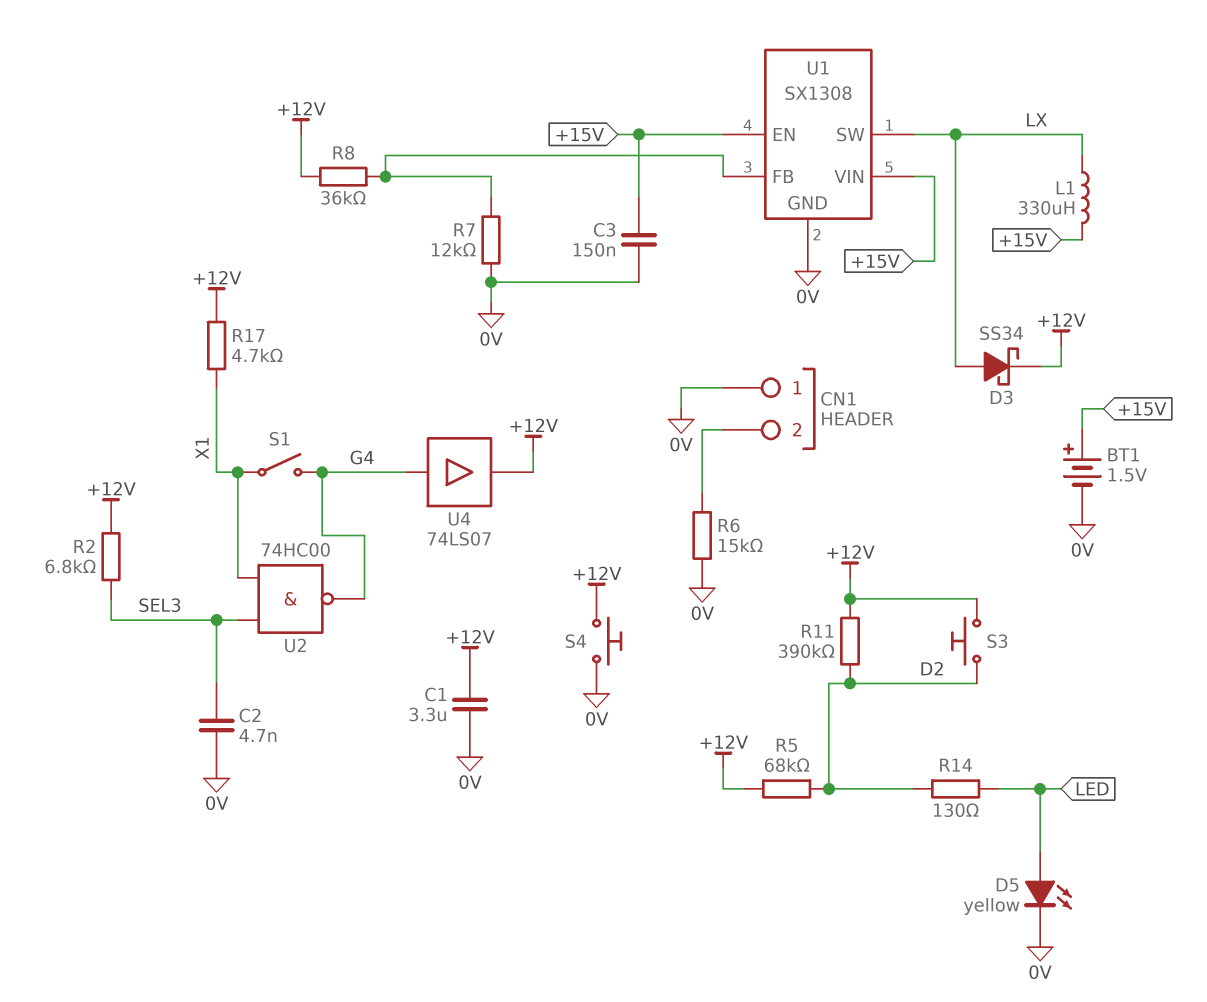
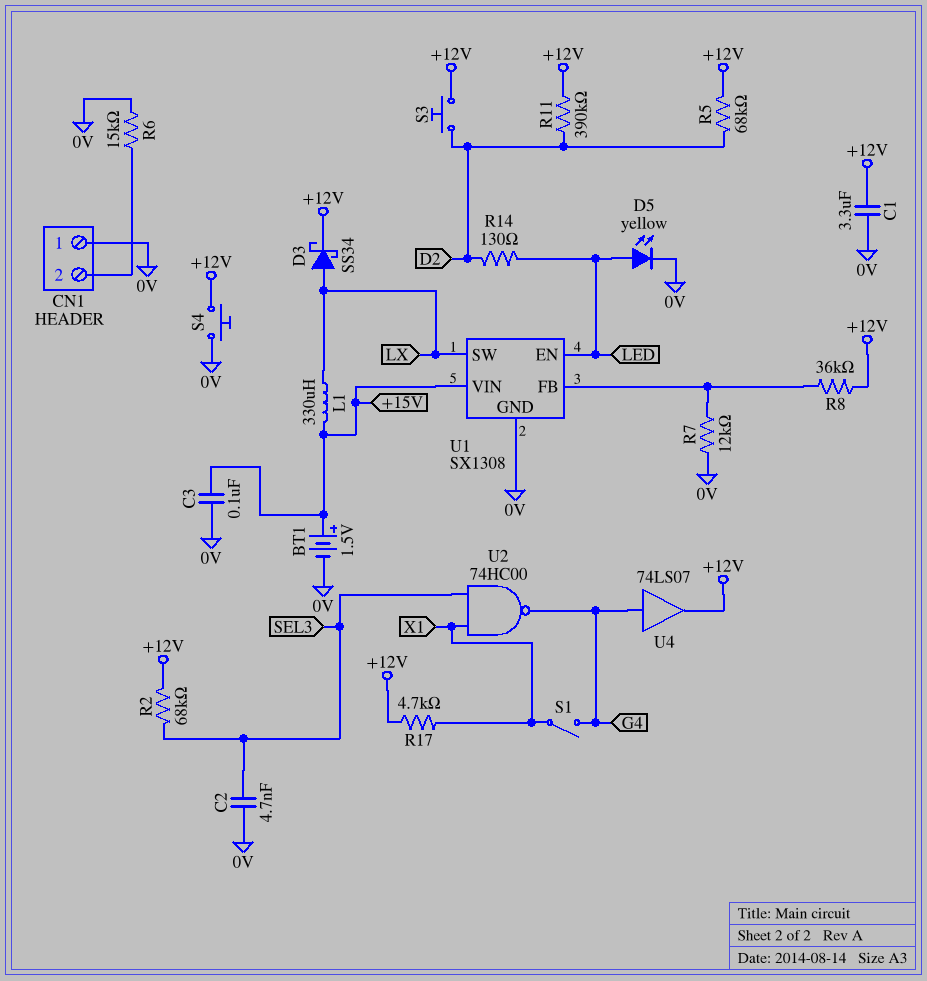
C3: 150nF (+15V, 0V) -> 100nF (+15V, 0V)
R2: 6.8k (+12V, SEL3) -> 68k (+12V, SEL3)
U1 pin EN: +15V -> LED

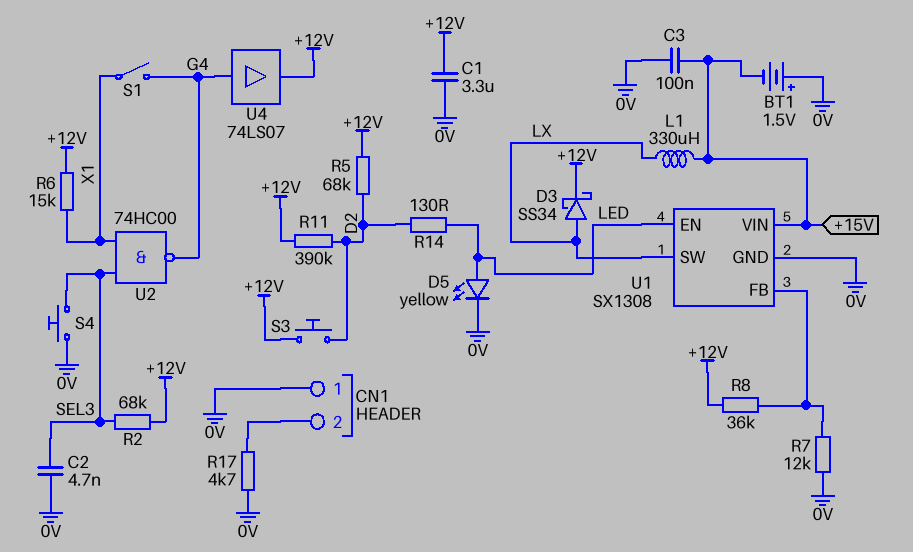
BT1: 1.5V (plus +15V, minus 0V) -> 1.5V (plus 0V, minus +15V)
R6: 15k (0V, CN1/2) -> 15k (+12V, X1)
R17: 4.7k (+12V, X1) -> 4.7k (0V, CN1/2)
S4: button (+12V, 0V) -> button (0V, SEL3)

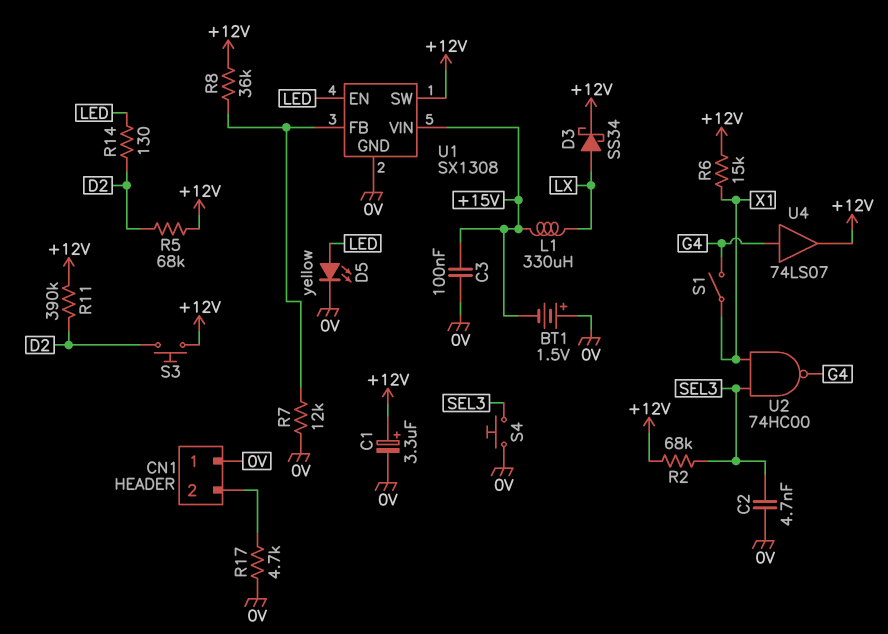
C1: 3.3uF (+12V, 0V) -> 3.3uF (plus +12V, minus 0V)
U1 pin SW: LX -> +12V

